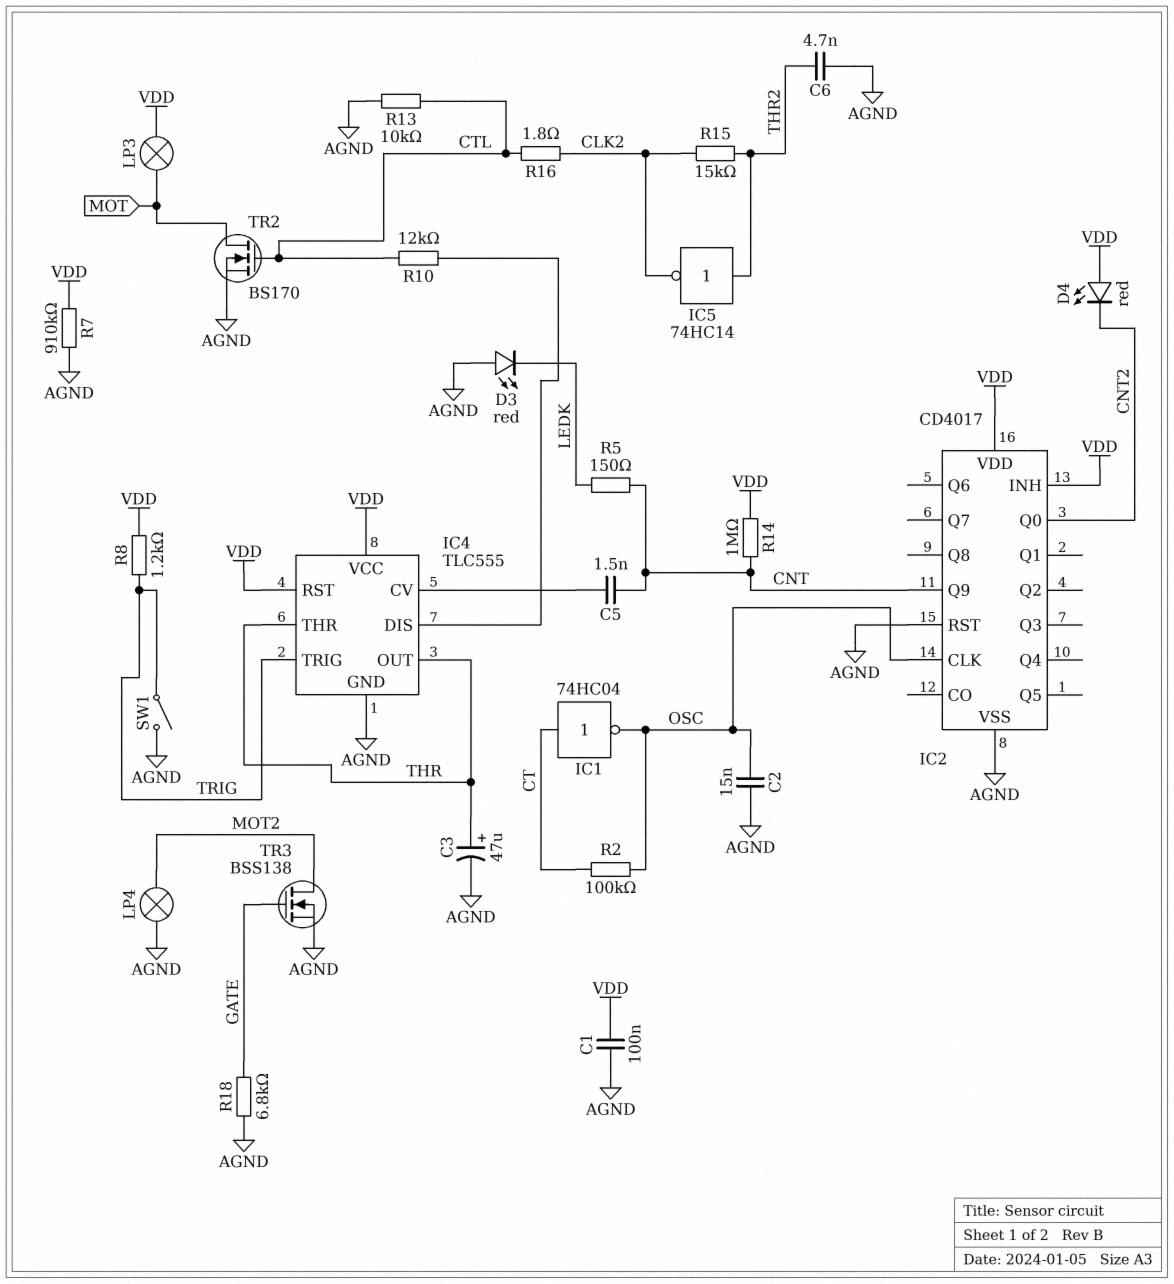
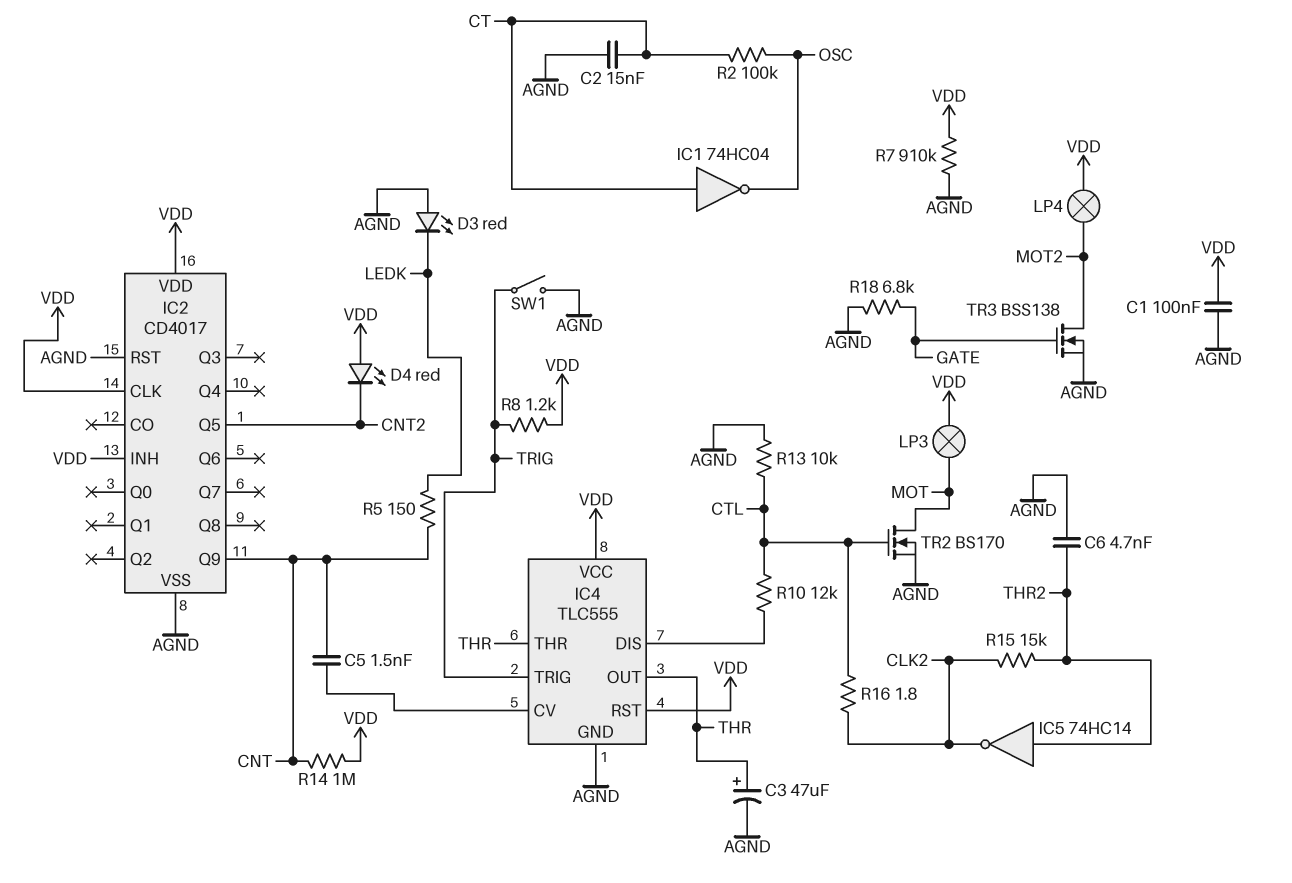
C2: 15nF (AGND, OSC) -> 15nF (AGND, CT)
IC2 pin CLK: OSC -> VDD
IC2 pin Q0: CNT2 -> none
IC2 pin Q5: none -> CNT2
LP4: lamp (AGND, MOT2) -> lamp (MOT2, VDD)

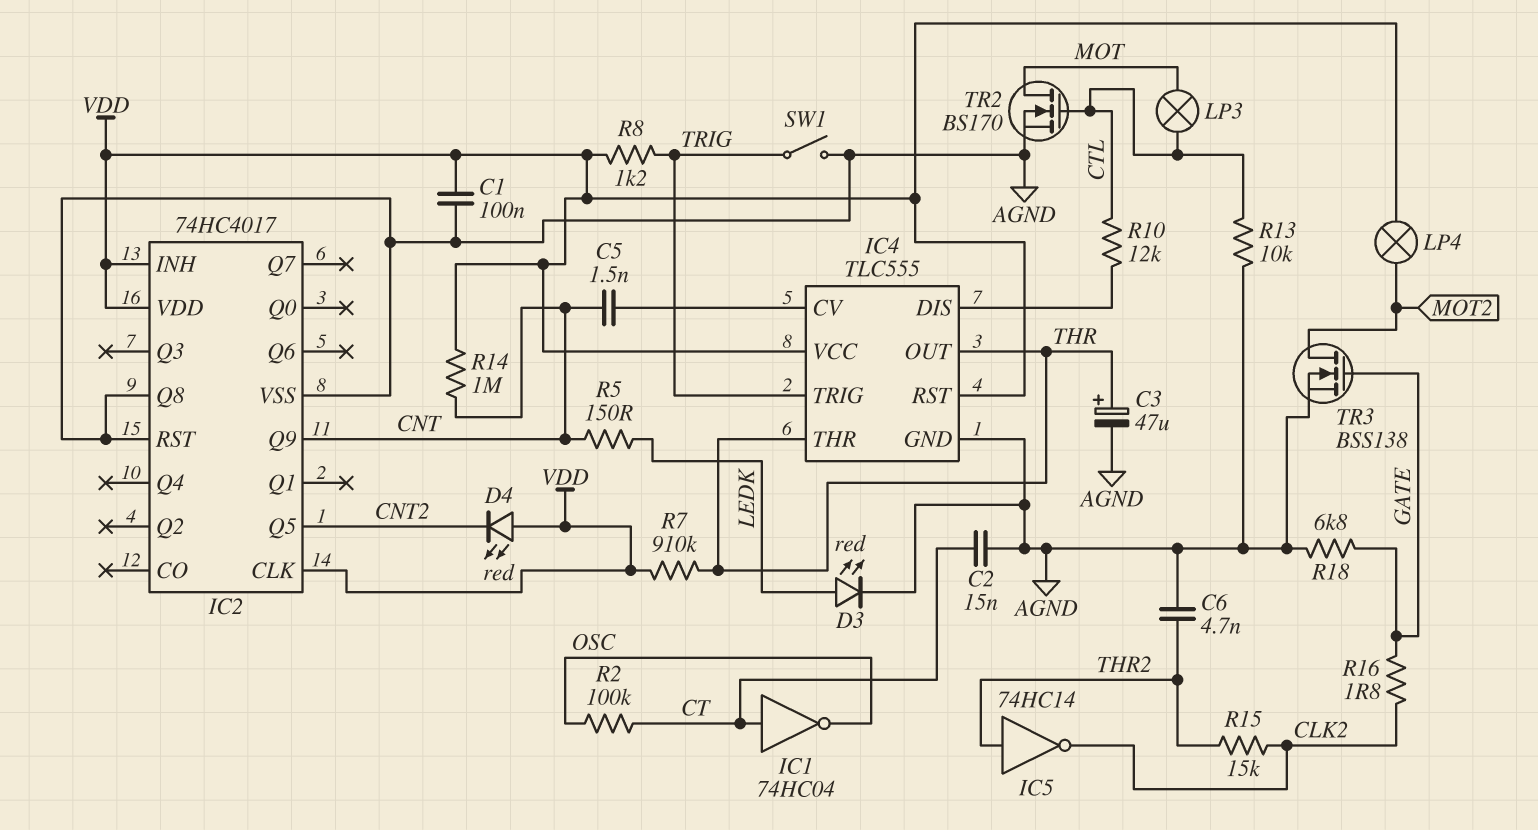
D3: LED red (A AGND, K LEDK) -> LED red (A LEDK, K AGND)
IC2: CD4017 -> 74HC4017
IC2 pin Q8: none -> AGND
LP3: lamp (MOT, VDD) -> lamp (CTL, MOT)
R7: 910k (AGND, VDD) -> 910k (THR, VDD)
R16: 1.8 (CLK2, CTL) -> 1.8 (CLK2, GATE)

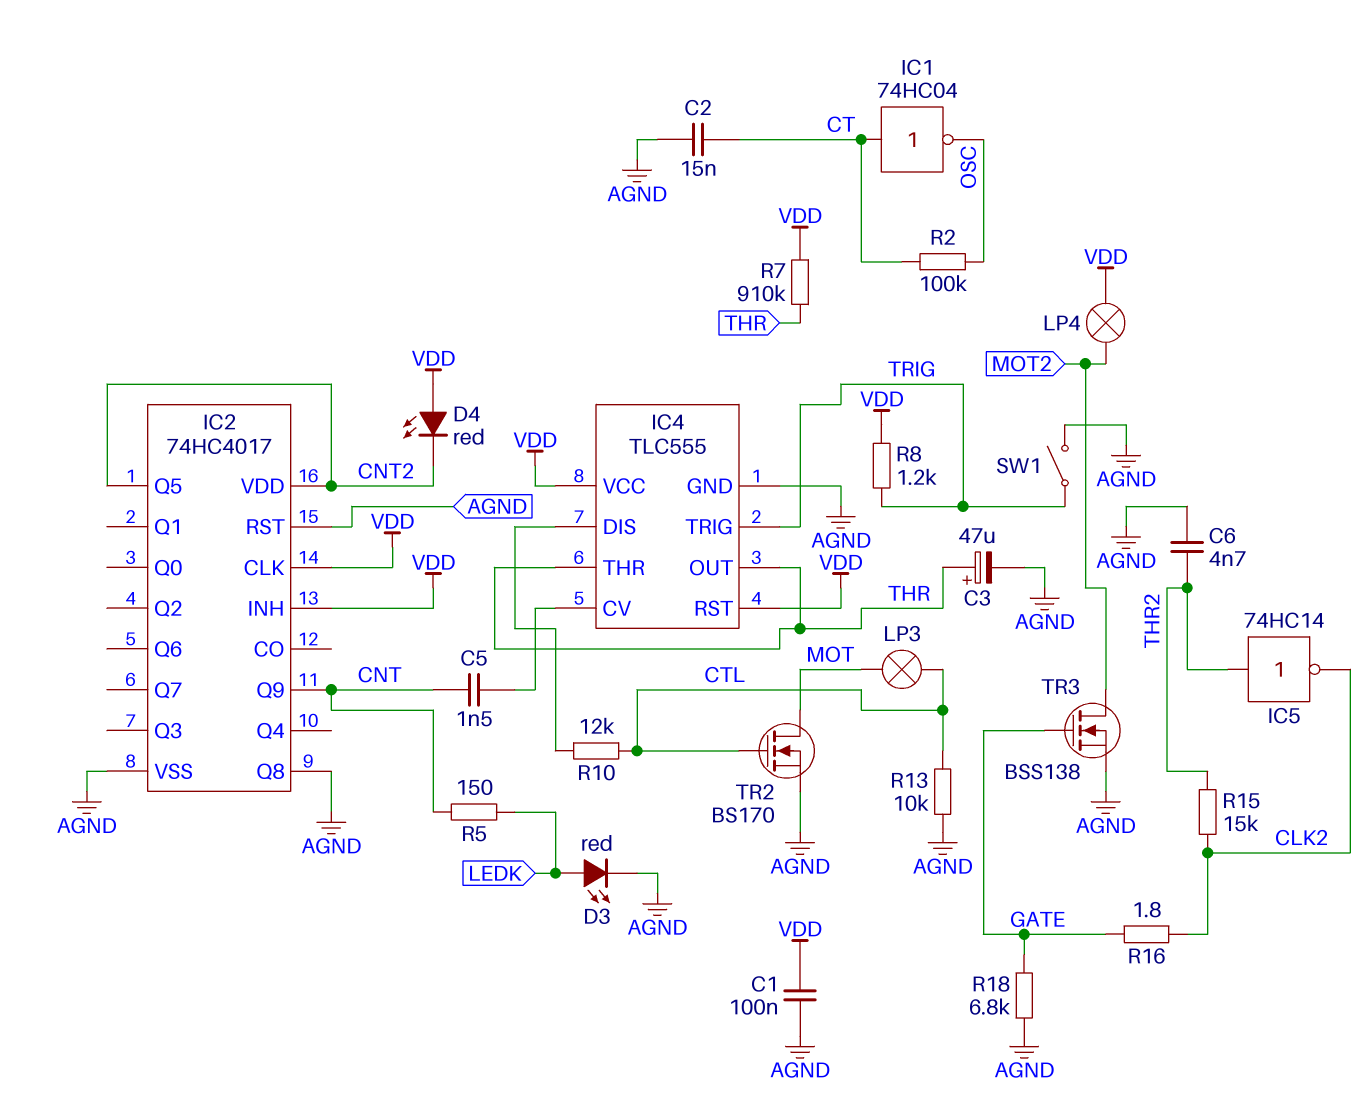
IC2 pin VDD: VDD -> CNT2
R14: 1M (CNT, VDD) -> none

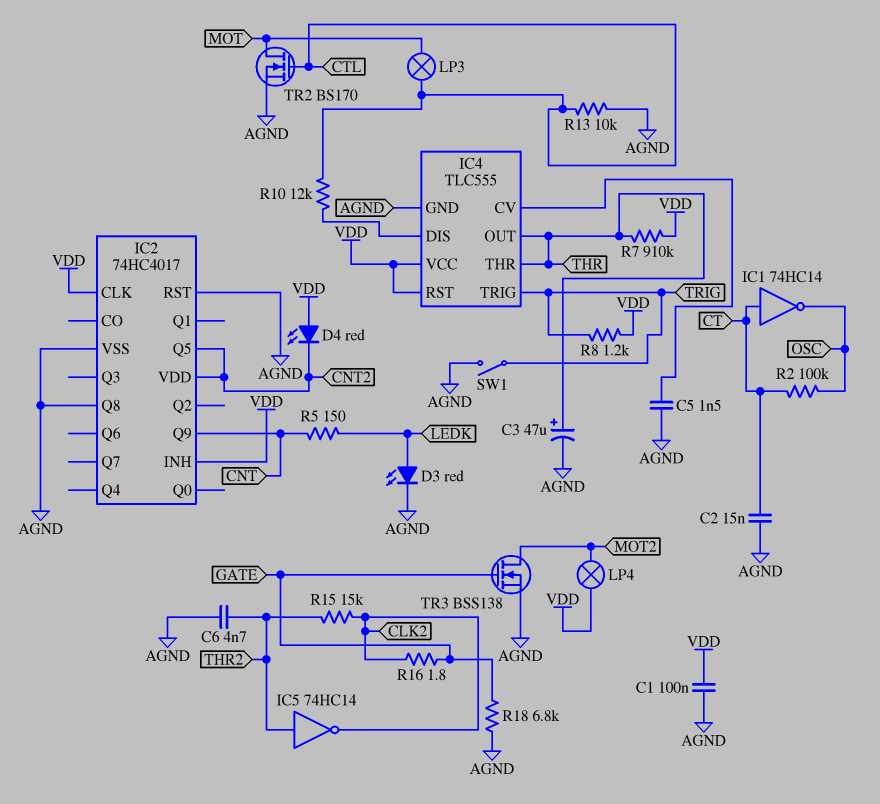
C5: 1.5nF (CNT, IC4/CV) -> 1.5nF (AGND, IC4/CV)
IC1: NOT 74HC04 (in CT, out OSC) -> NOT 74HC14 (in CT, out OSC)

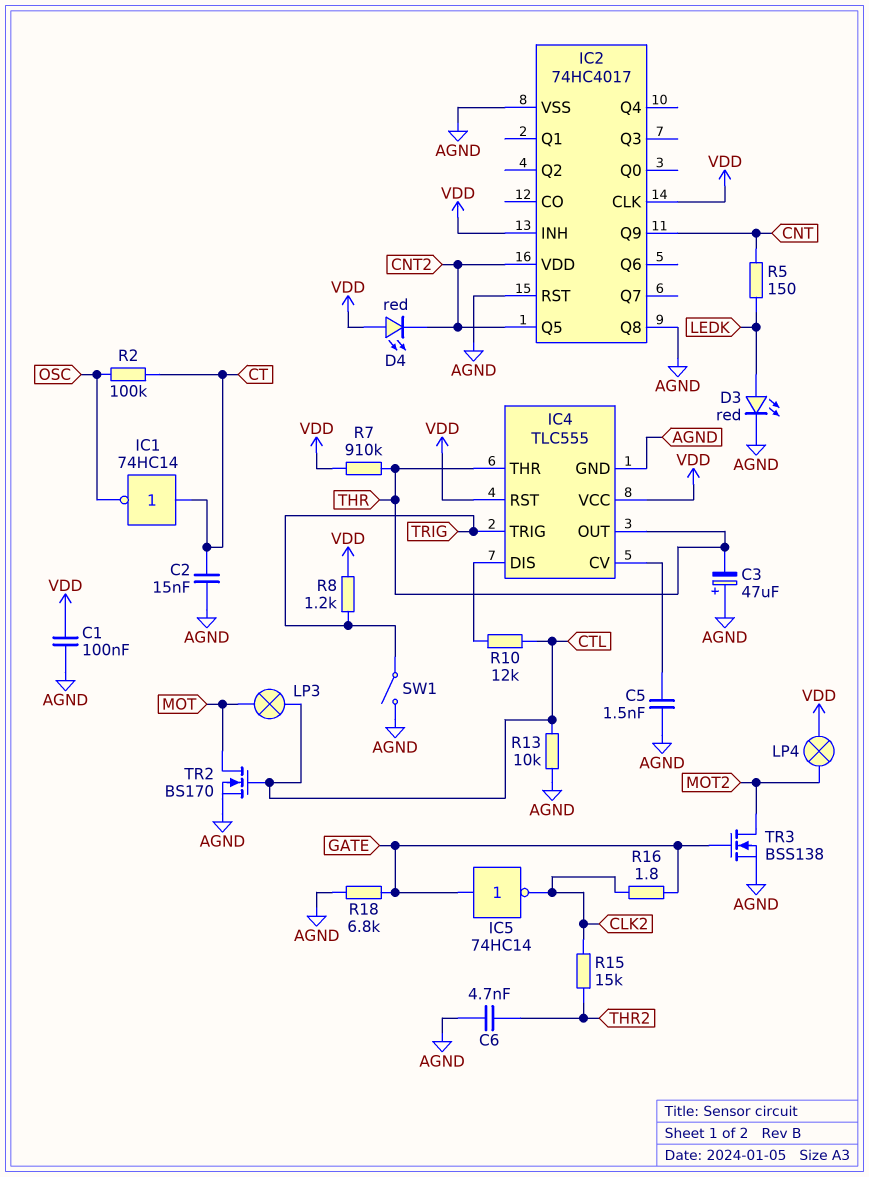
C3: 47uF (plus THR, minus AGND) -> 47uF (plus AGND, minus THR)
IC5: NOT 74HC14 (in THR2, out CLK2) -> NOT 74HC14 (in GATE, out CLK2)

